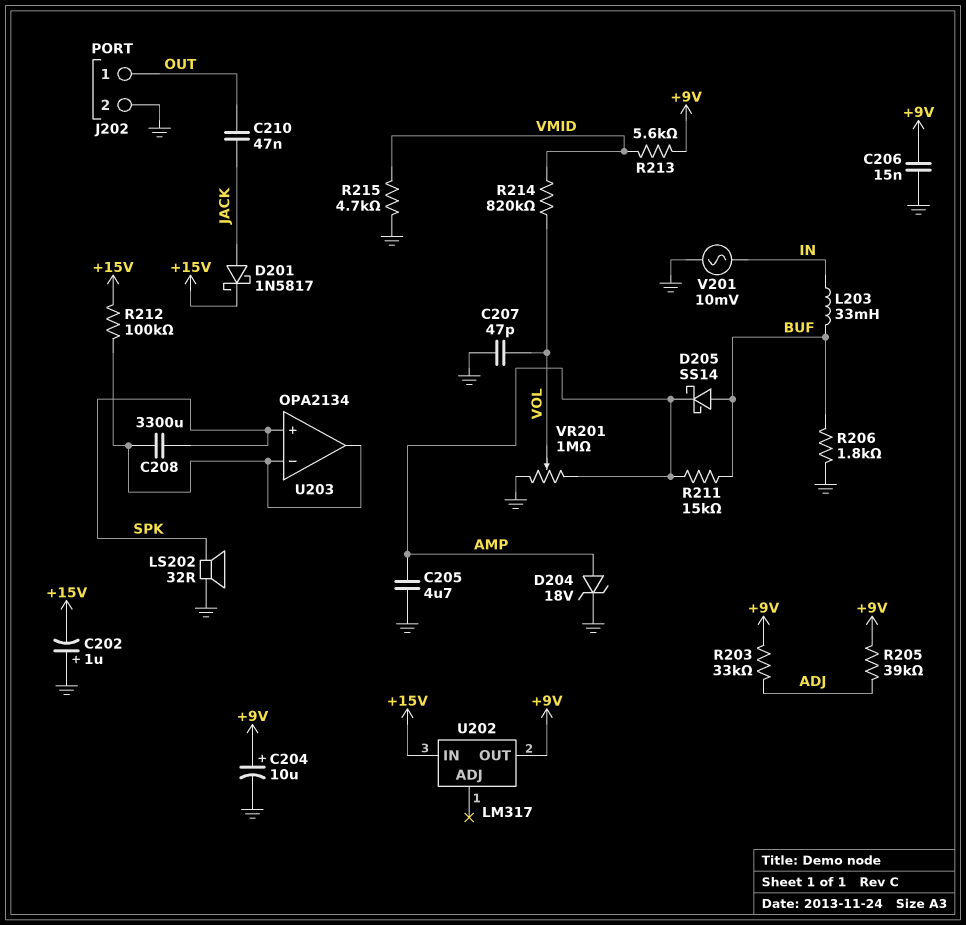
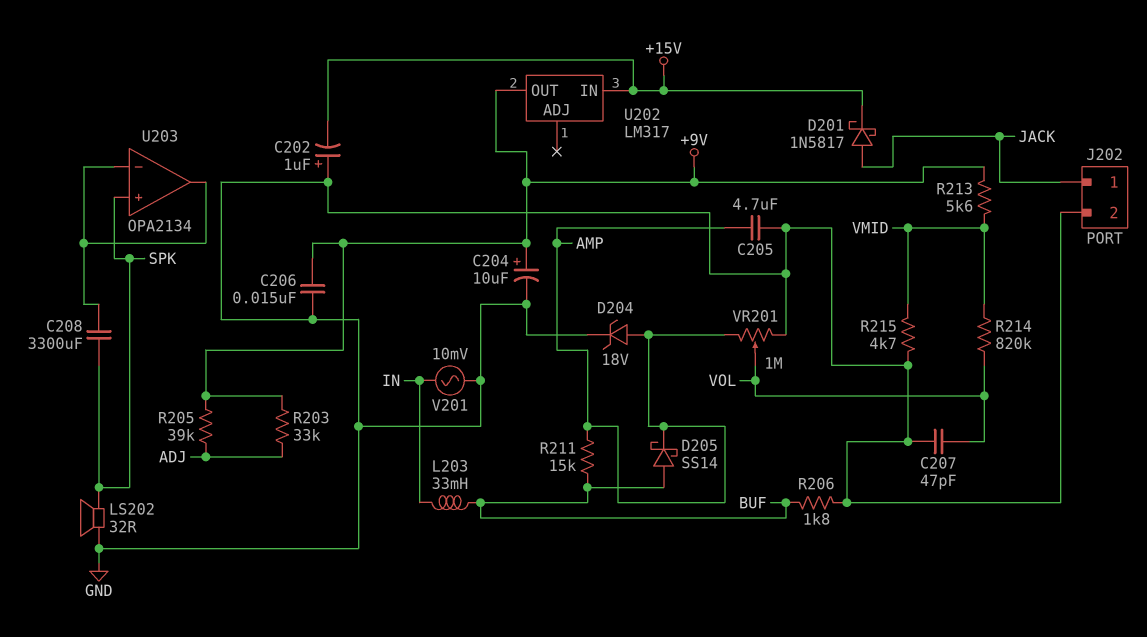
C210: 47nF (JACK, OUT) -> none
J202 pin 1: OUT -> JACK
R212: 100k (+15V, U203/in-) -> none

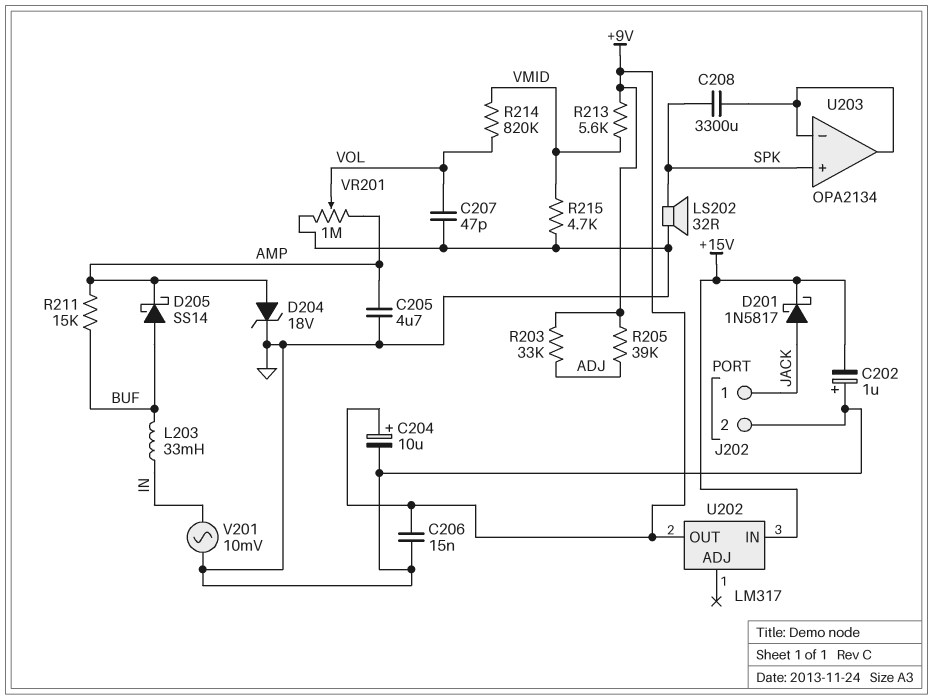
R206: 1.8k (BUF, GND) -> none

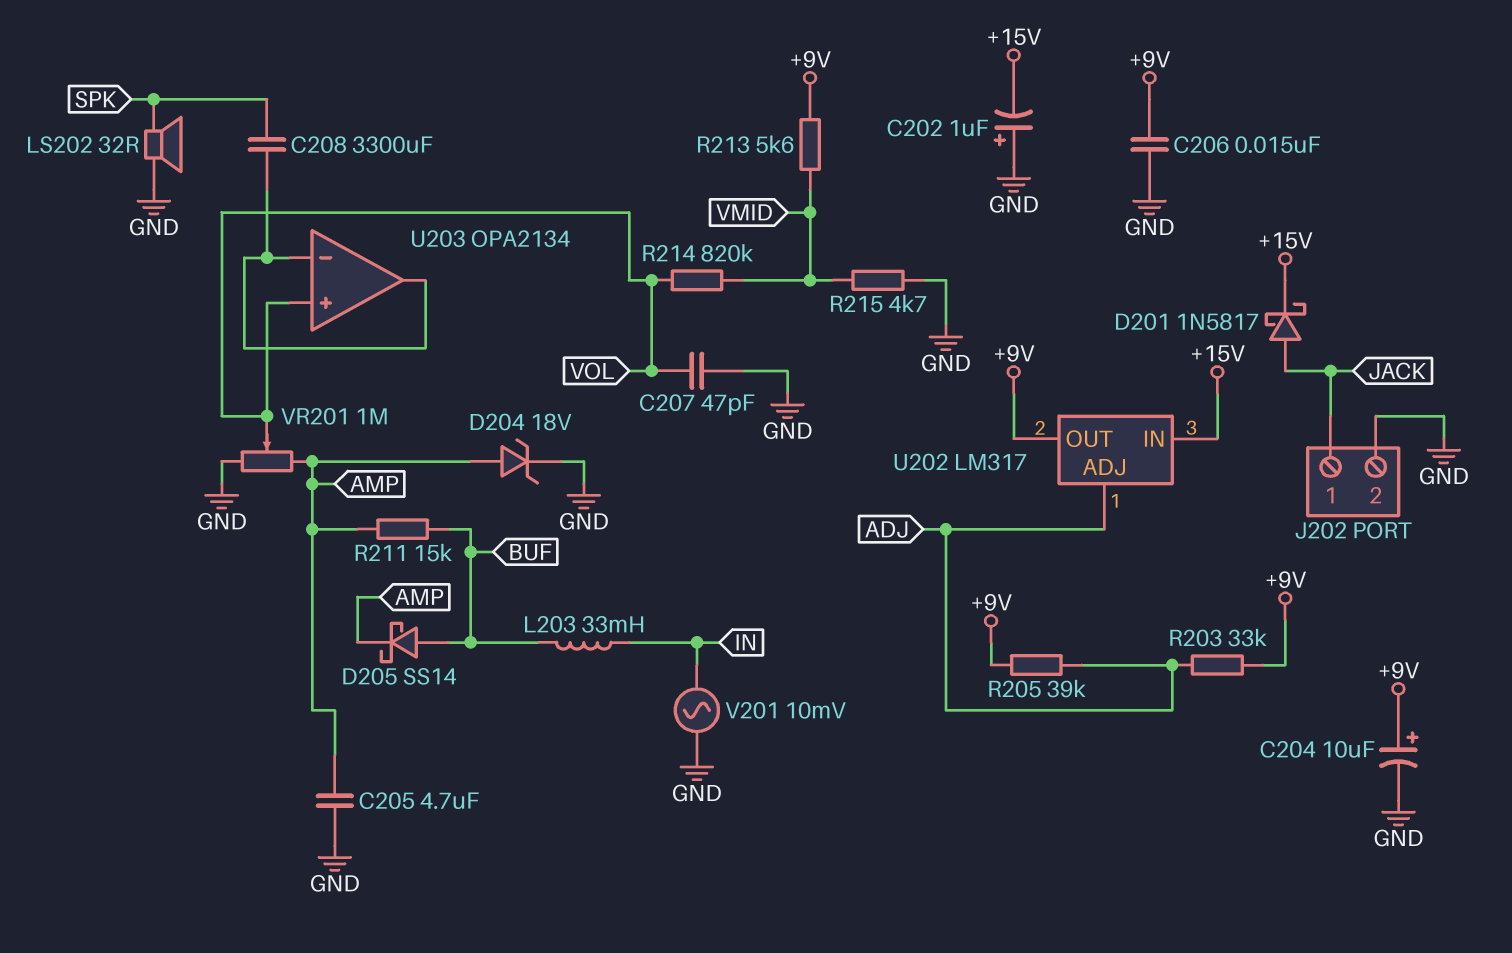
U202 pin ADJ: none -> ADJ
U203 pin in+: SPK -> VOL

